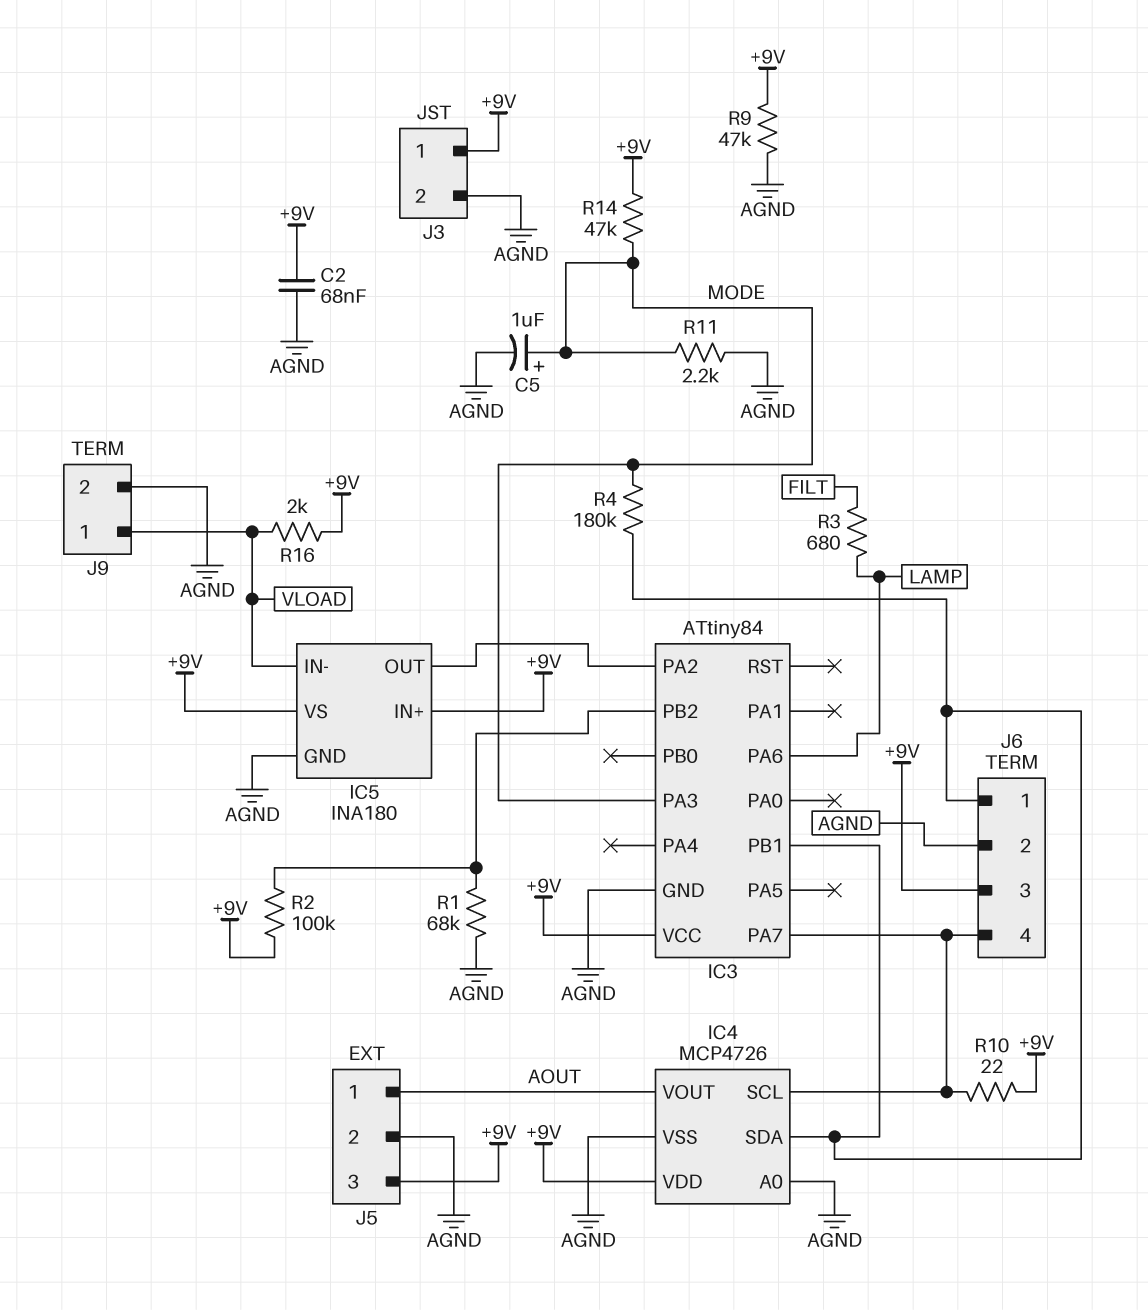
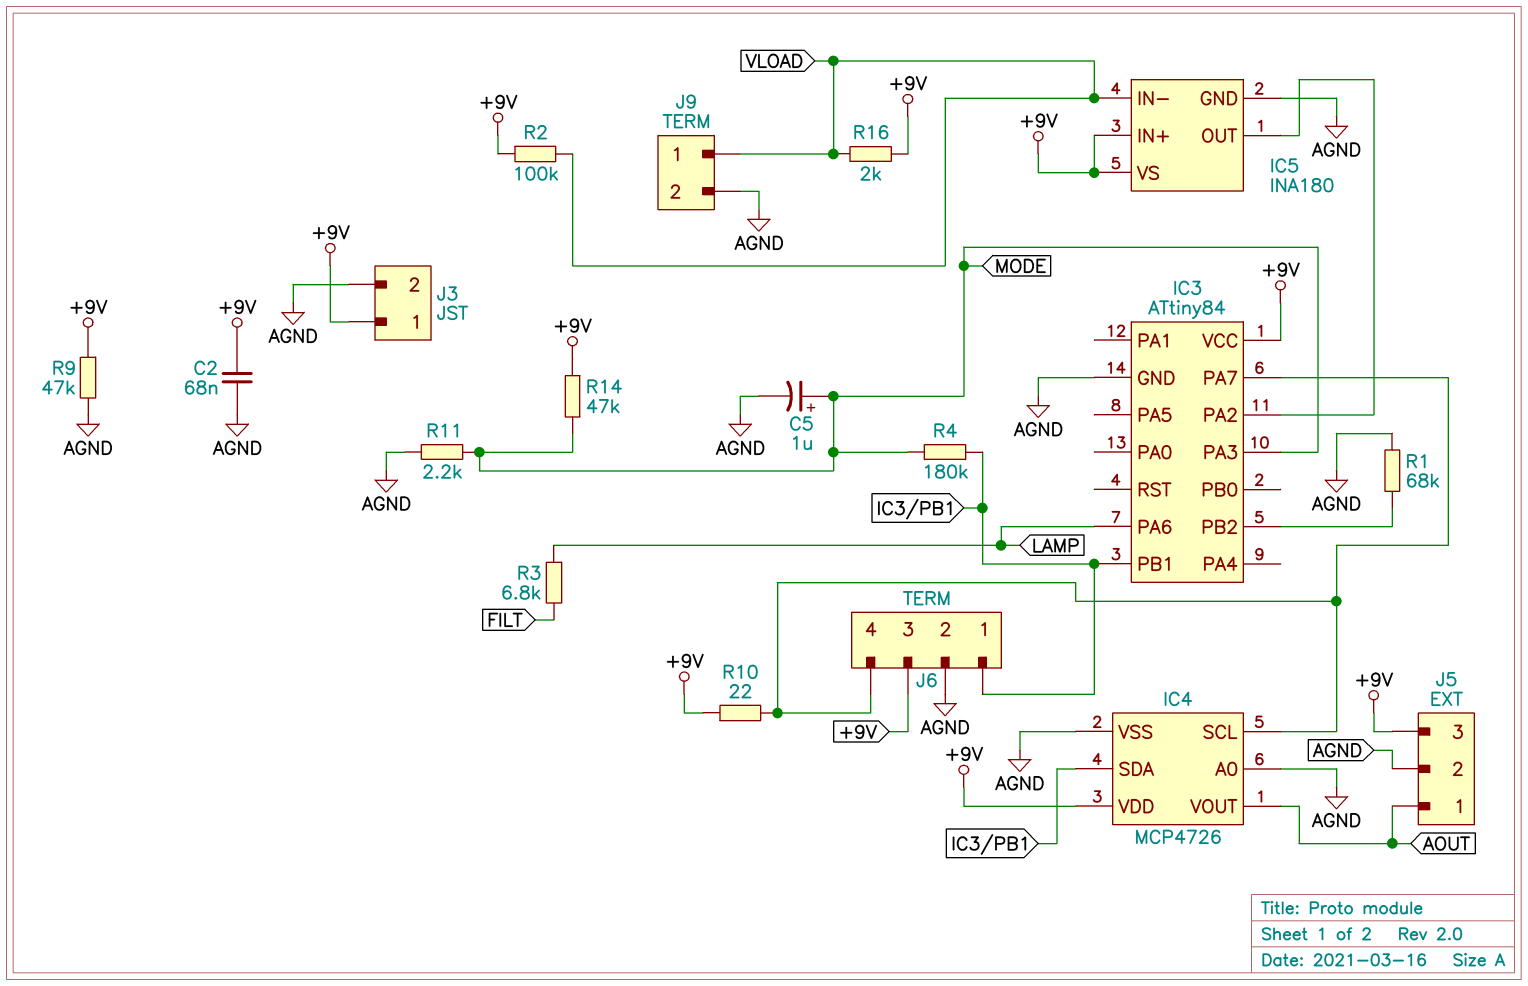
R2: 100k (+9V, IC3/PB2) -> 100k (+9V, VLOAD)
R3: 680 (FILT, LAMP) -> 6.8k (FILT, LAMP)

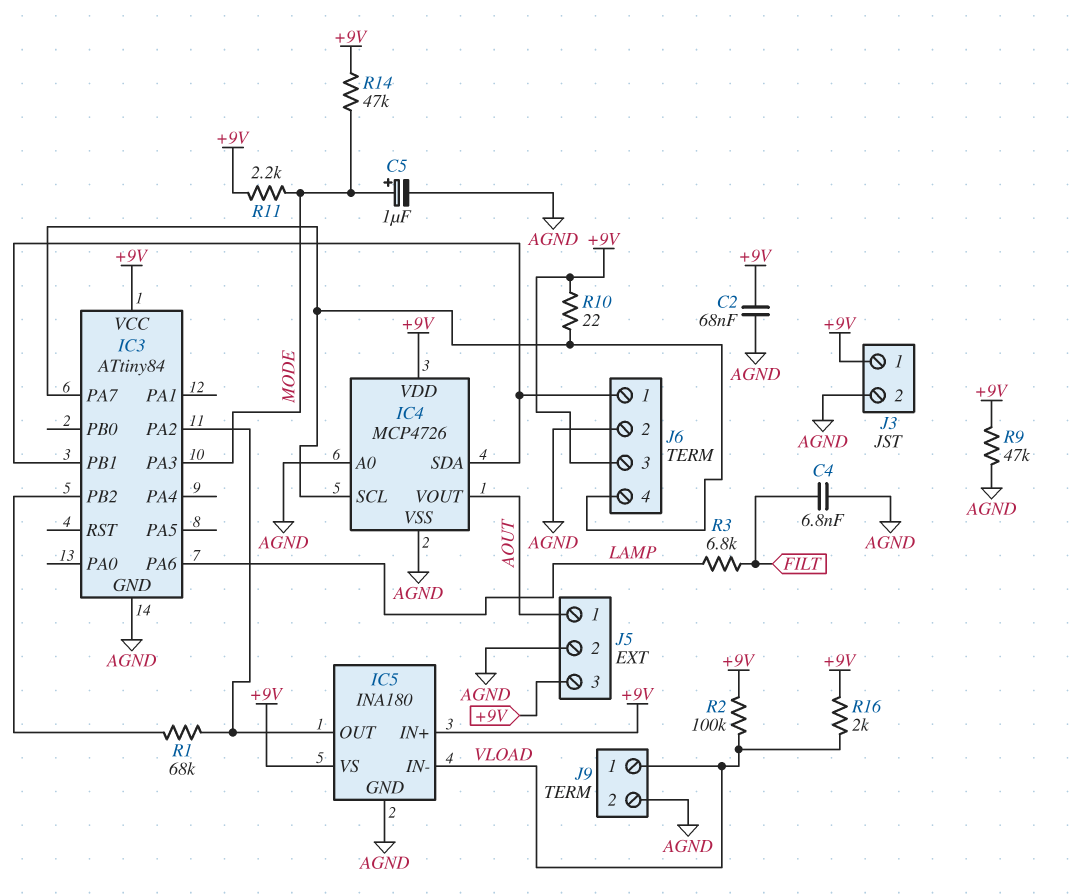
C4: none -> 6.8nF (AGND, FILT)
R1: 68k (AGND, IC3/PB2) -> 68k (IC3/PA2, IC3/PB2)
R4: 180k (IC3/PB1, MODE) -> none
R11: 2.2k (AGND, MODE) -> 2.2k (+9V, MODE)

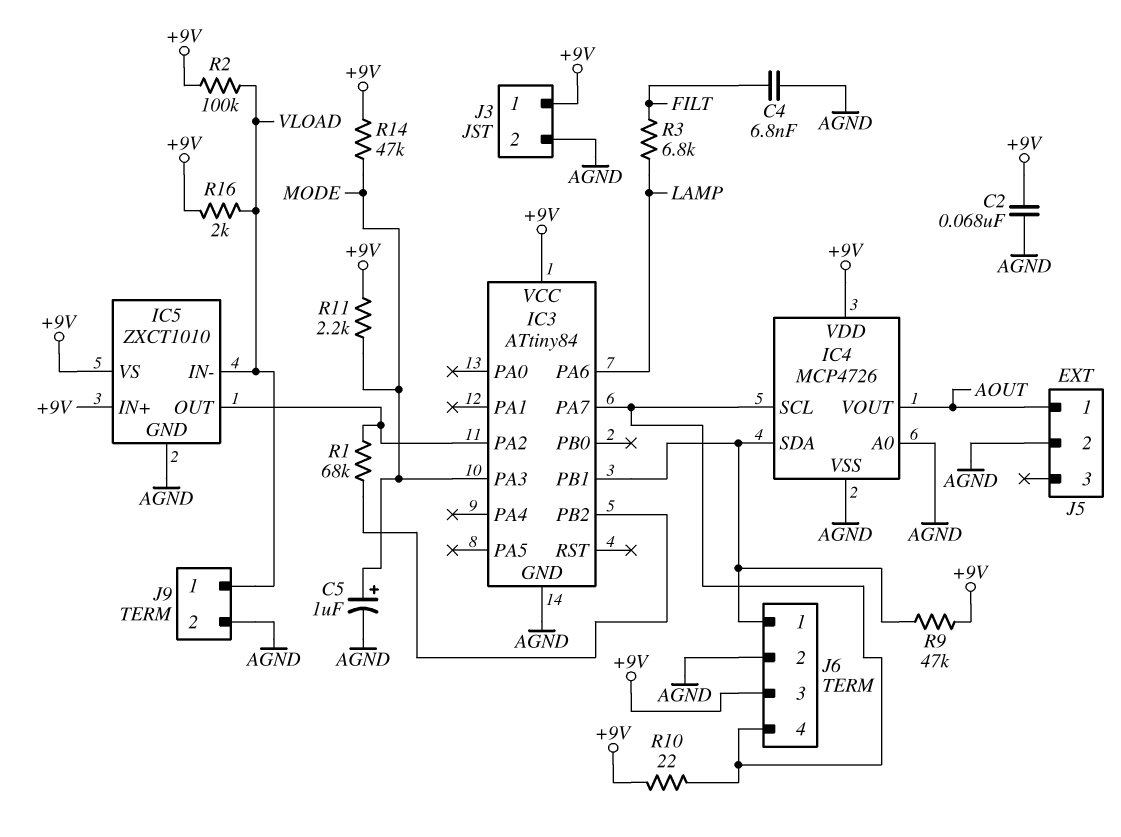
IC5: INA180 -> ZXCT1010
J5 pin 3: +9V -> none
R9: 47k (+9V, AGND) -> 47k (+9V, IC3/PB1)

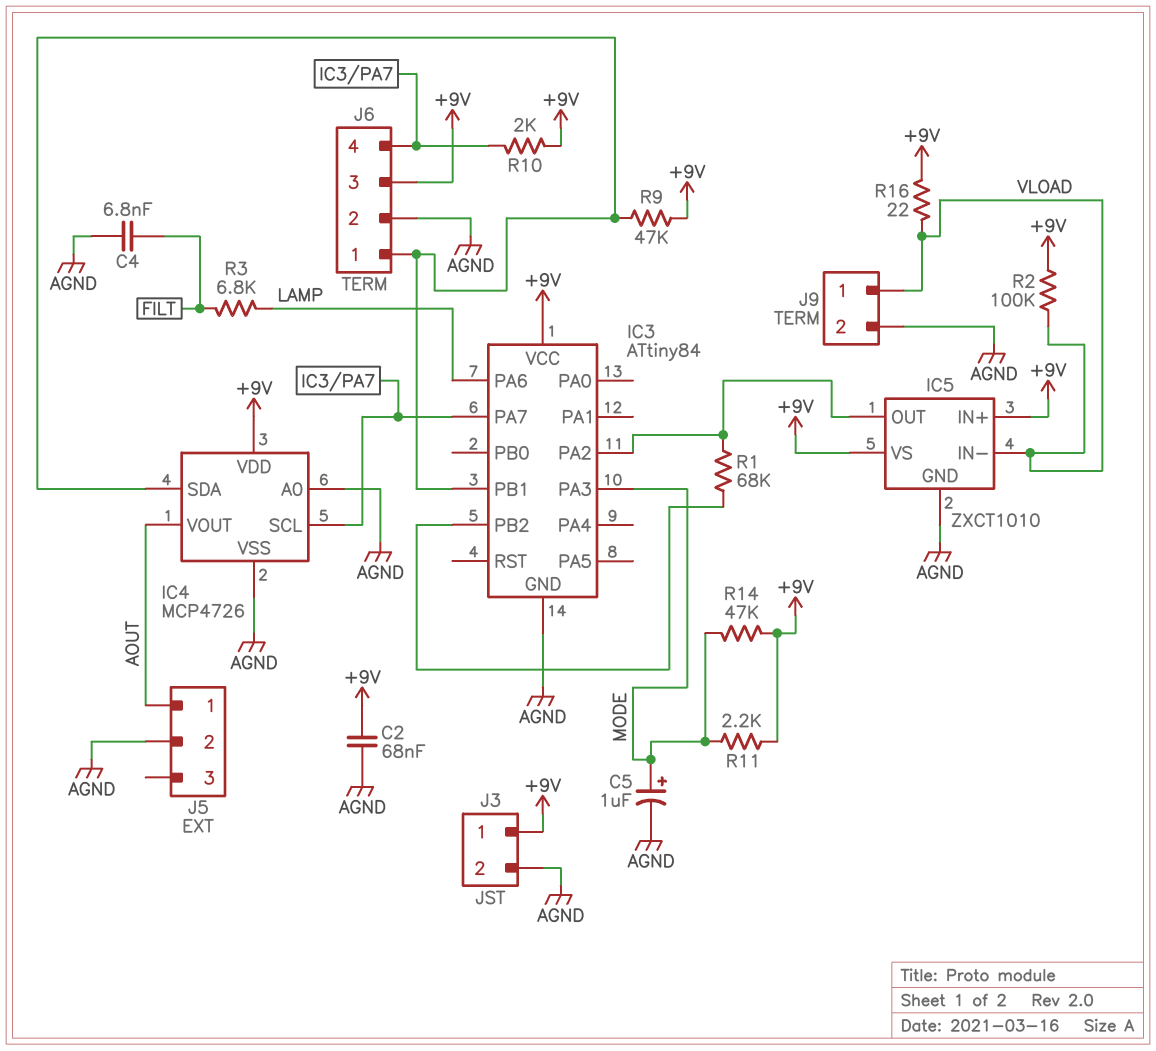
R10: 22 (+9V, IC3/PA7) -> 2k (+9V, IC3/PA7)
R16: 2k (+9V, VLOAD) -> 22 (+9V, VLOAD)

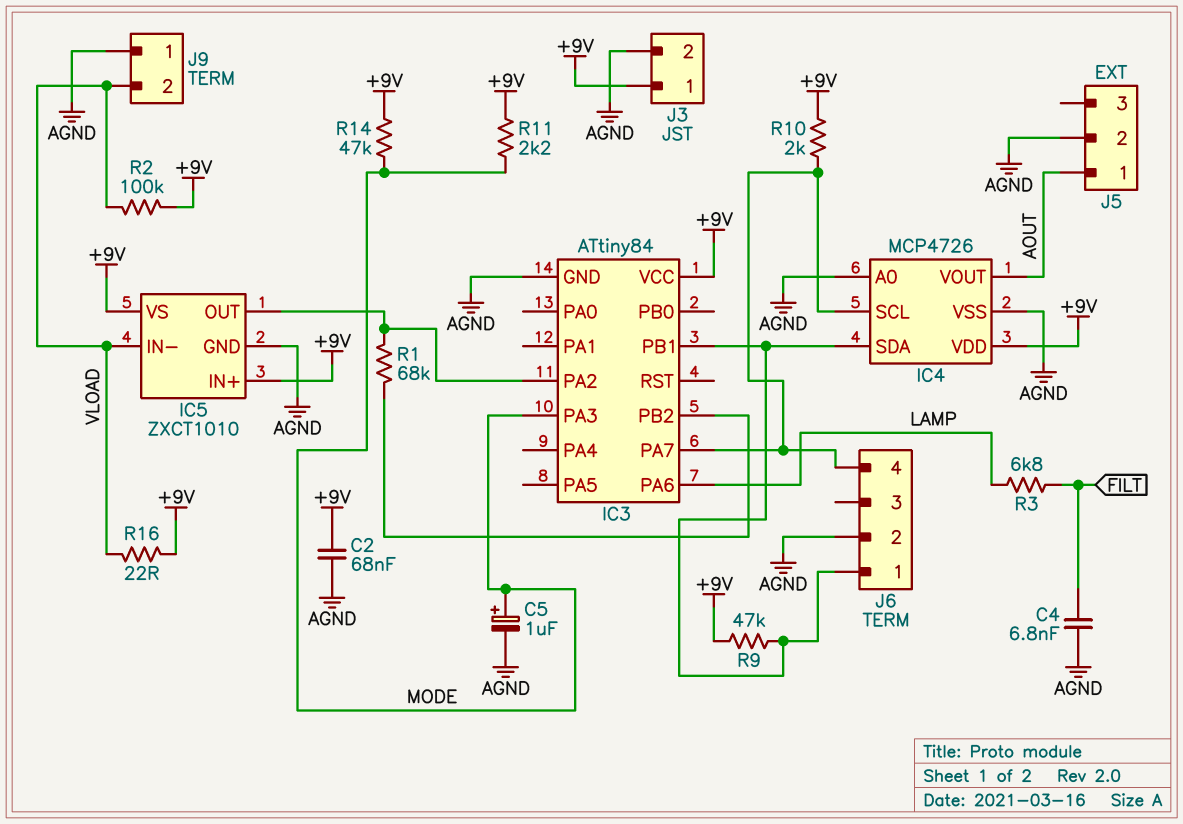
J6 pin 3: +9V -> none
J9 pin 1: VLOAD -> AGND
J9 pin 2: AGND -> VLOAD

